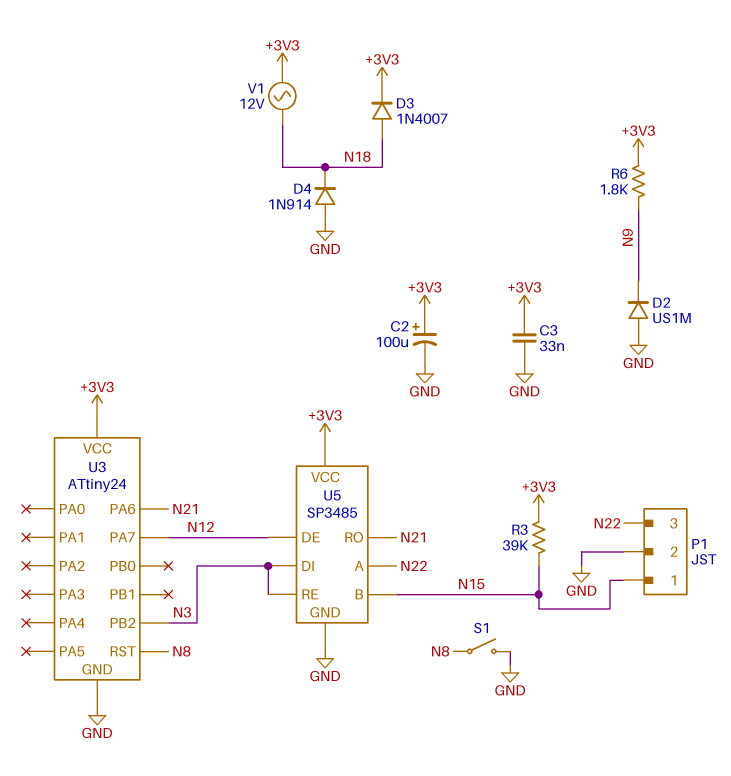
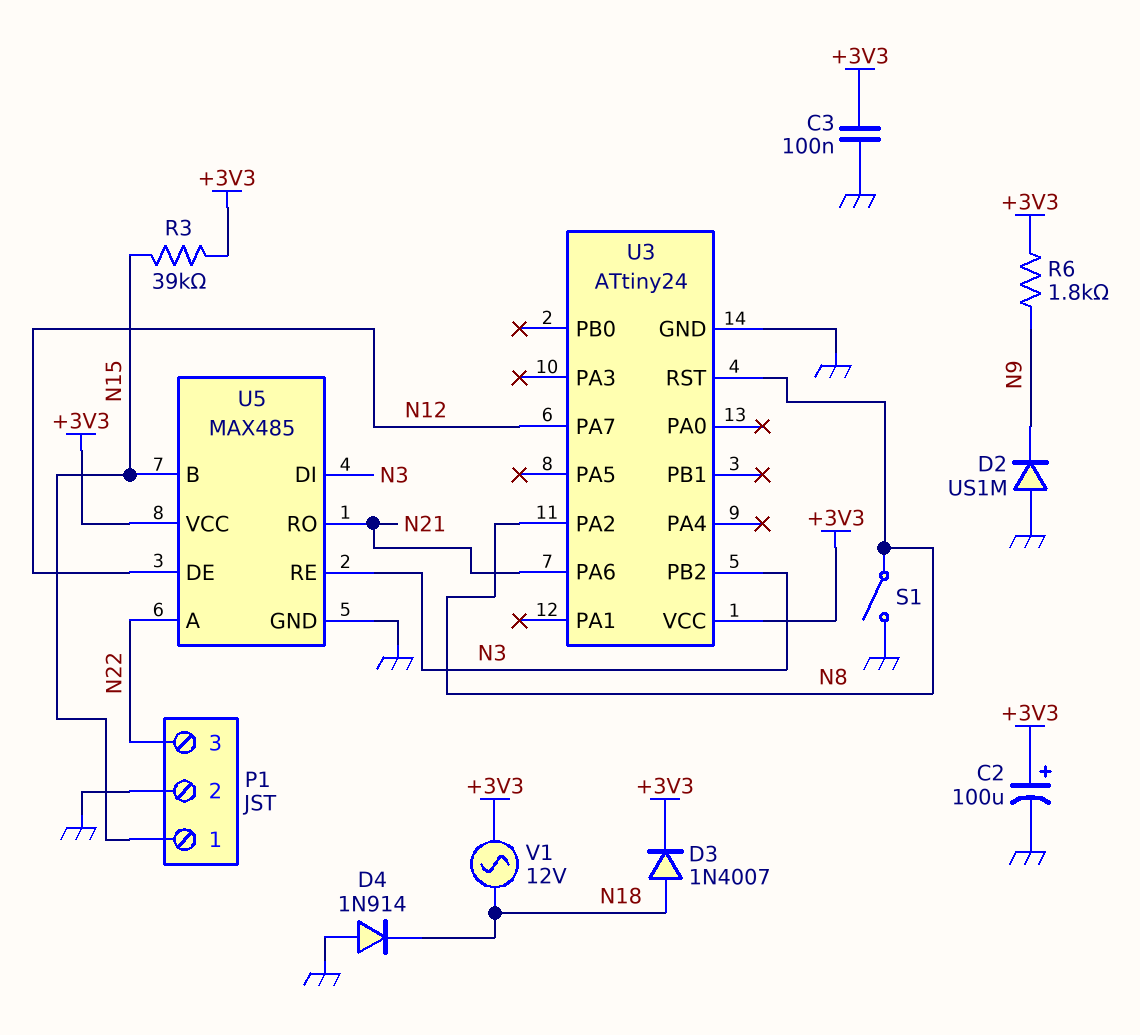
C3: 33nF (+3V3, GND) -> 100nF (+3V3, GND)
U3 pin PA2: none -> N8
U5: SP3485 -> MAX485

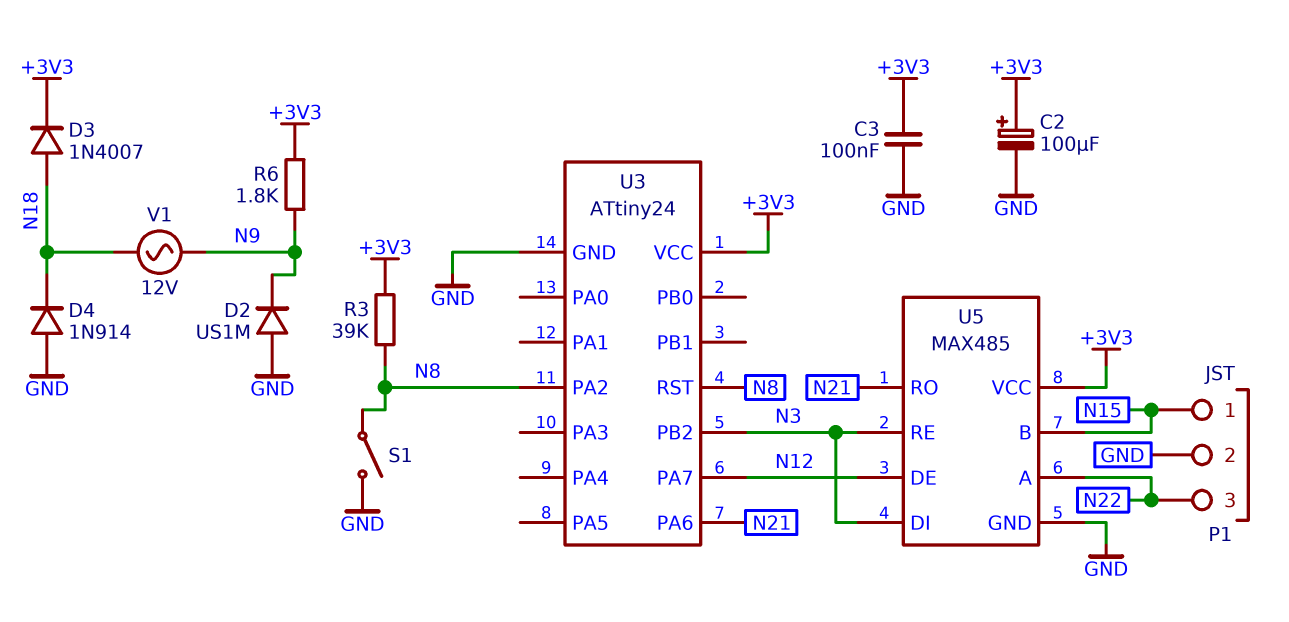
R3: 39k (+3V3, N15) -> 39k (+3V3, N8)
V1: AC 12V (+3V3, N18) -> AC 12V (N9, N18)

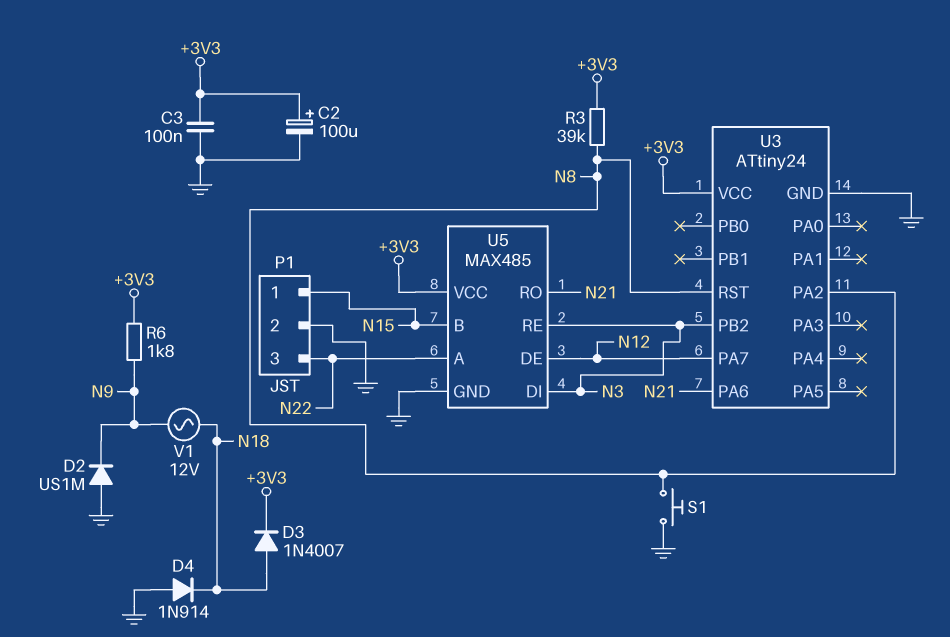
S1: switch (GND, N8) -> button (GND, N8)

